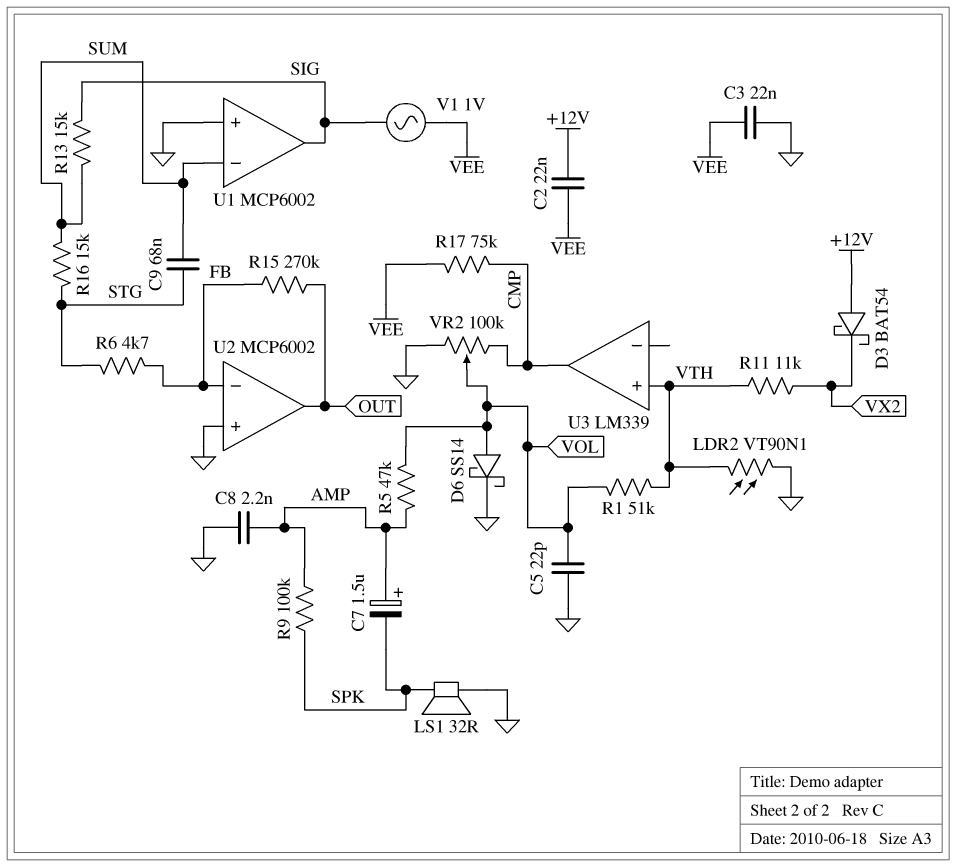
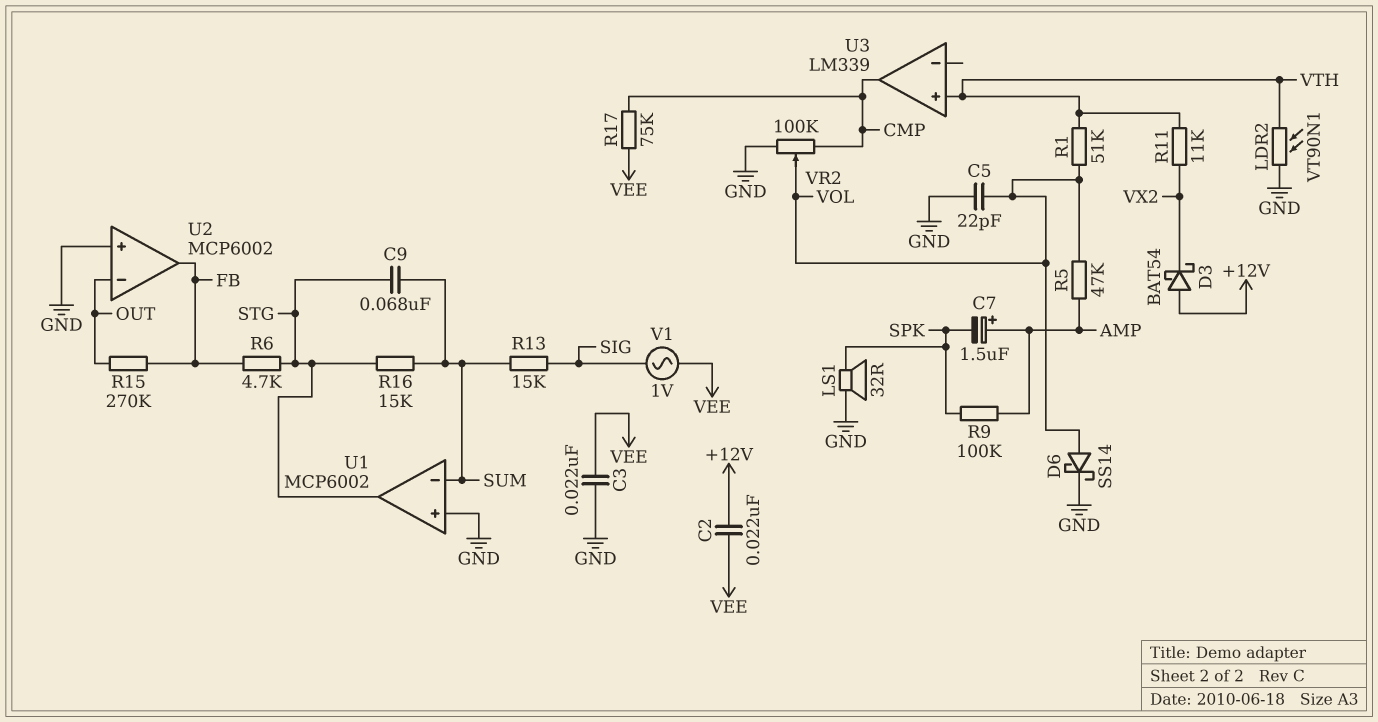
C8: 2.2nF (AMP, GND) -> none
U1 pin out: SIG -> STG
U2 pin in-: FB -> OUT
U2 pin out: OUT -> FB

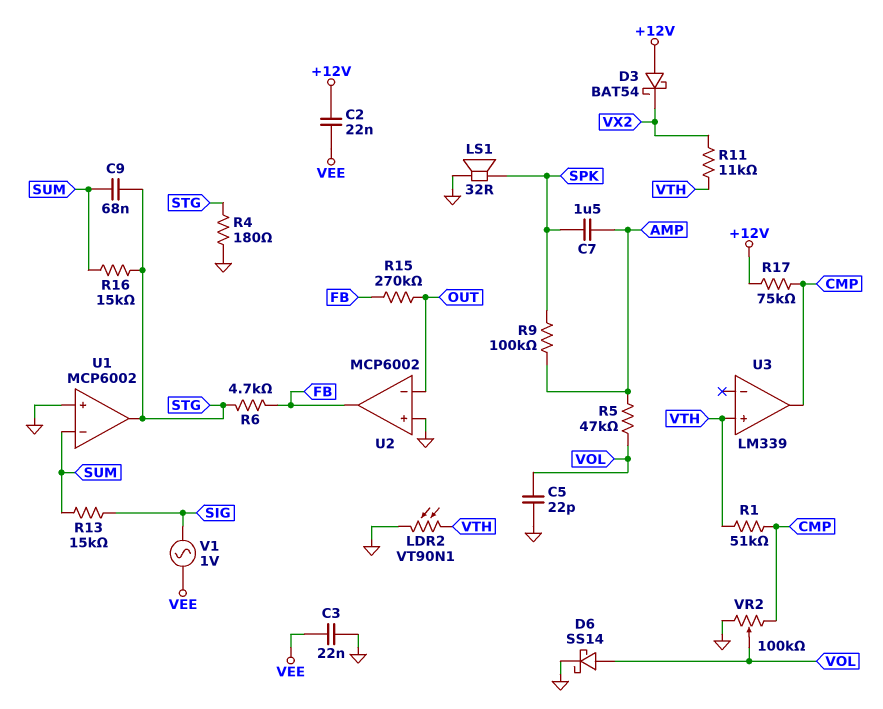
C7: 1.5uF (plus AMP, minus SPK) -> 1.5uF (AMP, SPK)
R1: 51k (VOL, VTH) -> 51k (CMP, VTH)
R4: none -> 180 (GND, STG)
R17: 75k (CMP, VEE) -> 75k (+12V, CMP)

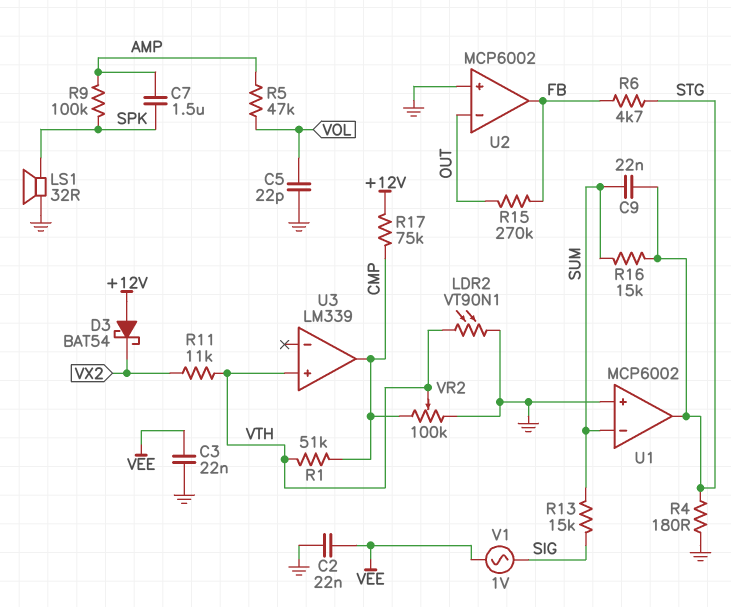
C2: 22nF (+12V, VEE) -> 22nF (GND, VEE)
C9: 68nF (STG, SUM) -> 22nF (STG, SUM)
D6: schottky SS14 (A VOL, K GND) -> none
VR2: 100k (CMP, GND, wiper VOL) -> 100k (CMP, GND, wiper VTH)

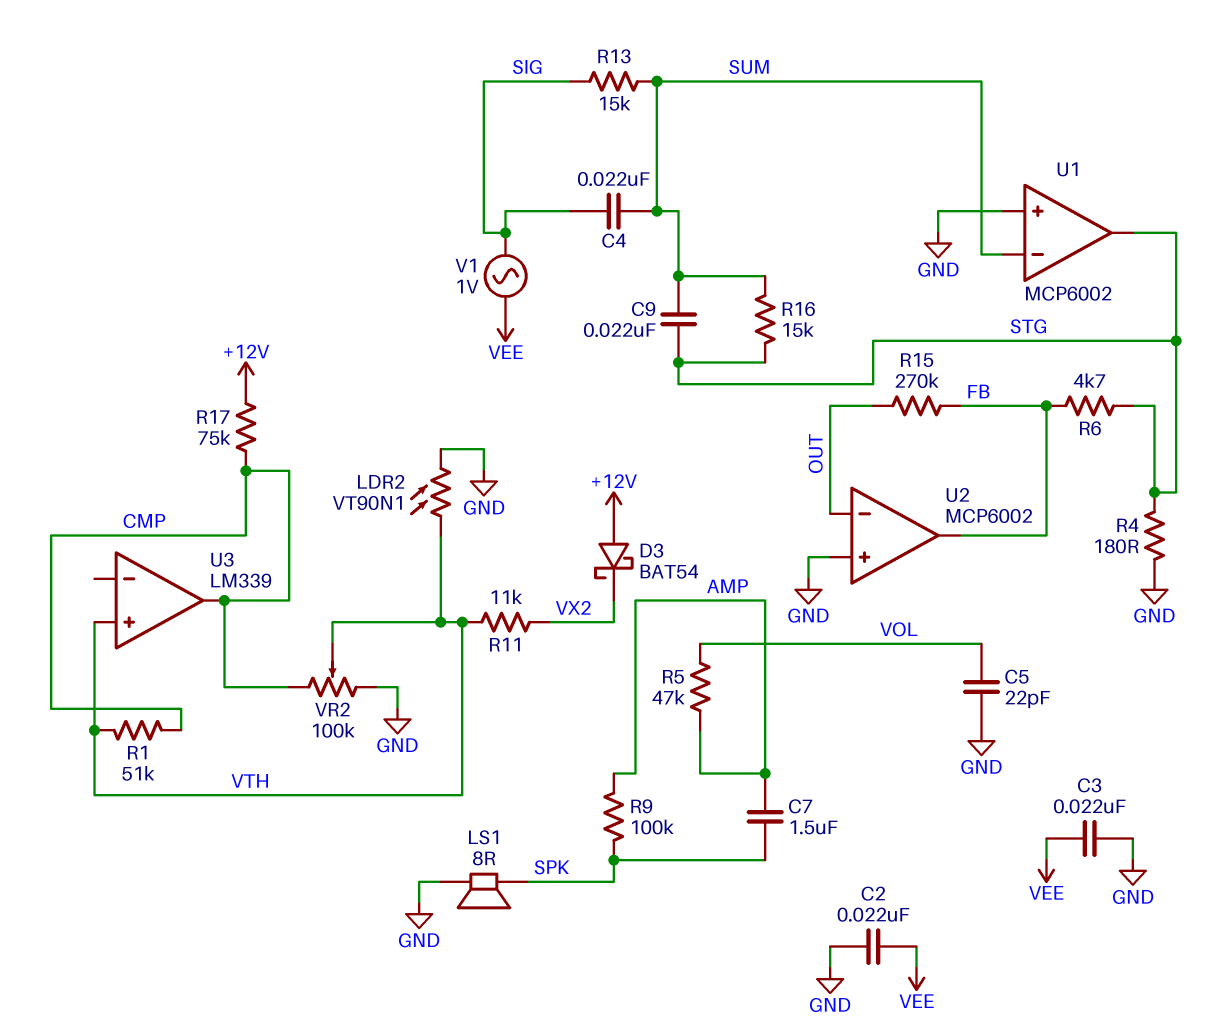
C4: none -> 22nF (SIG, SUM)
LS1: speaker 32R (GND, SPK) -> speaker 8R (GND, SPK)

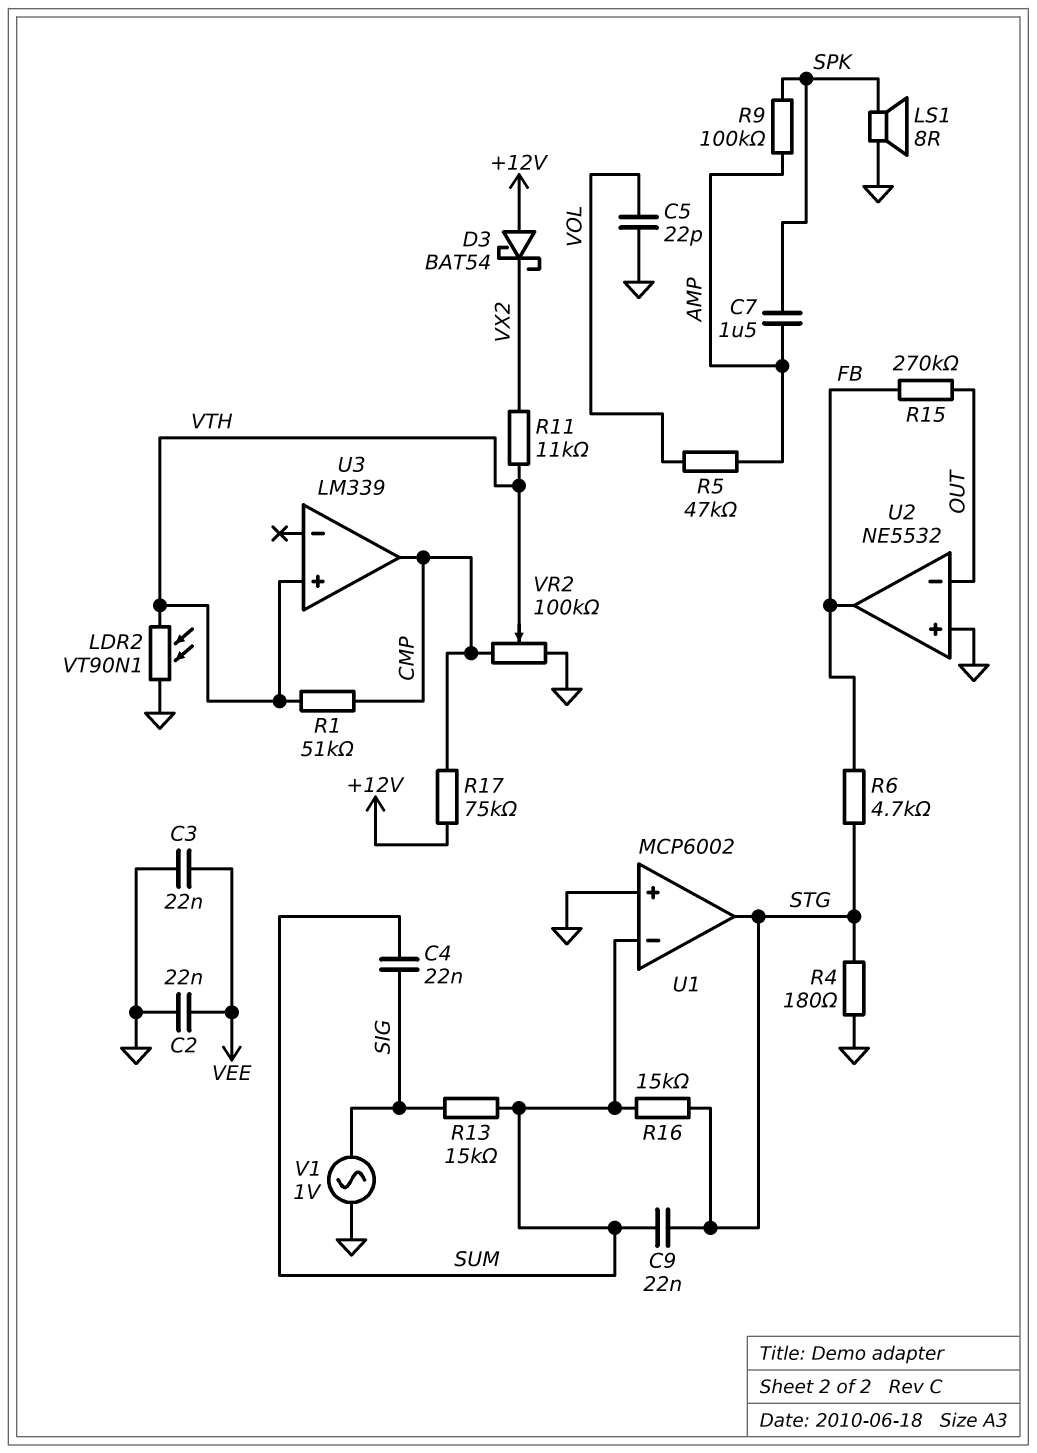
U2: MCP6002 -> NE5532
V1: AC 1V (SIG, VEE) -> AC 1V (GND, SIG)

